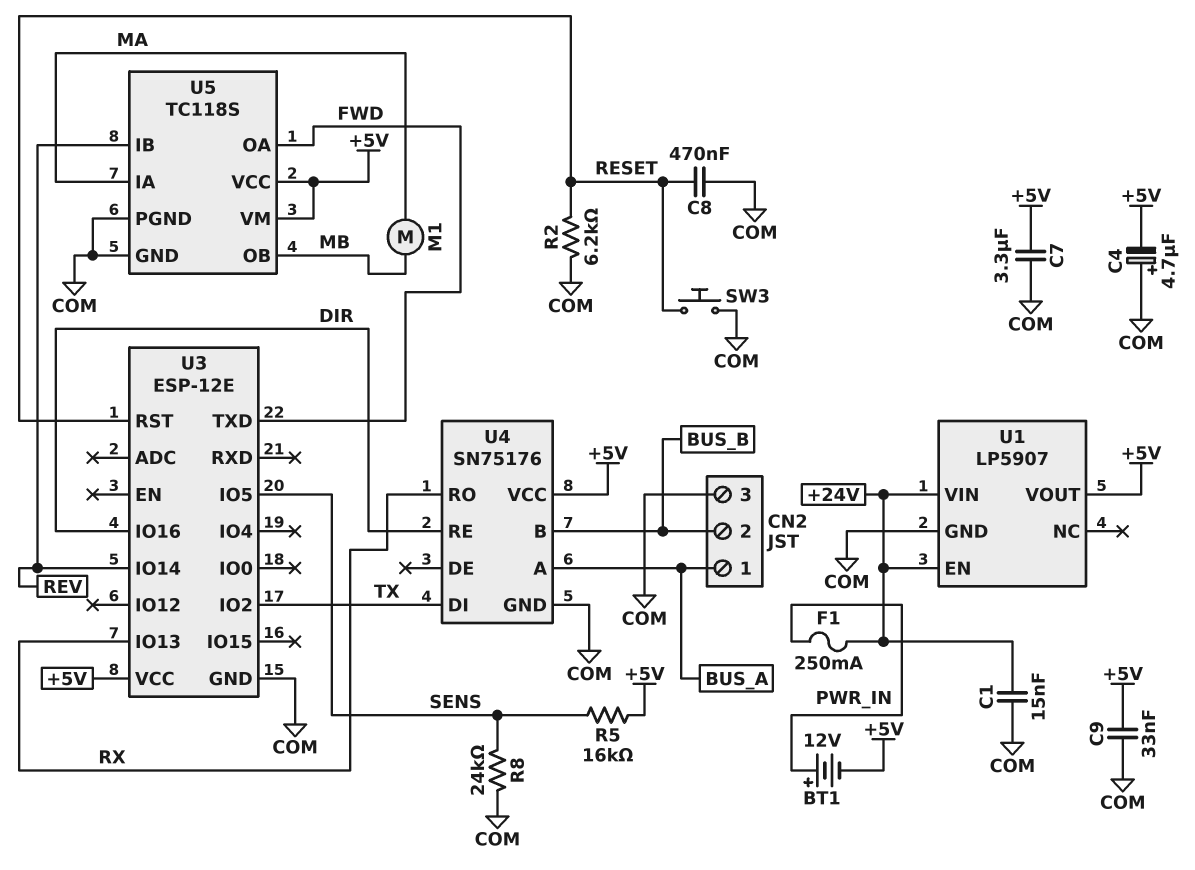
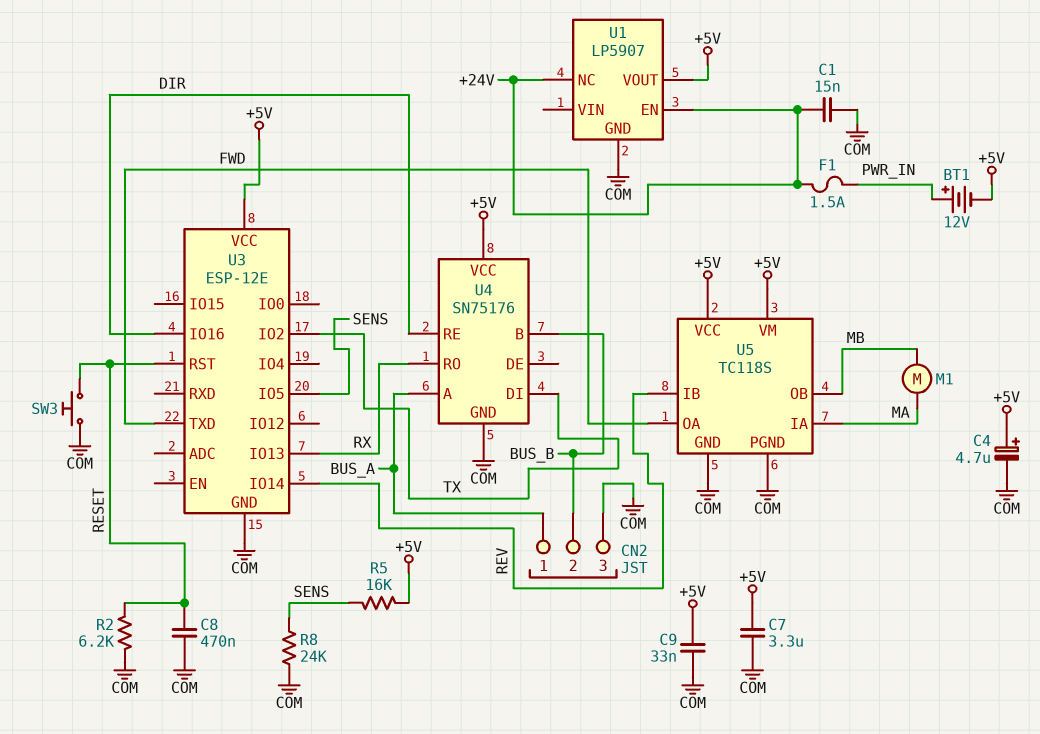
C4: 4.7uF (plus COM, minus +5V) -> 4.7uF (plus +5V, minus COM)
F1: 250mA (+24V, PWR_IN) -> 1.5A (+24V, PWR_IN)
U1 pin NC: none -> +24V
U1 pin VIN: +24V -> none

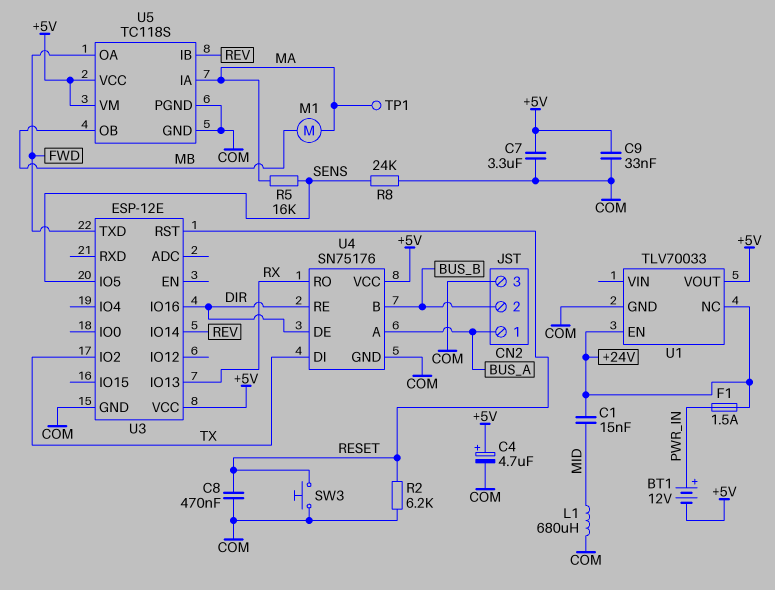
C1: 15nF (+24V, COM) -> 15nF (+24V, MID)
L1: none -> 680uH (COM, MID)
R5: 16k (+5V, SENS) -> 16k (MA, SENS)
TP1: none -> test point (MA)
U1: LP5907 -> TLV70033
U4 pin DE: none -> DIR

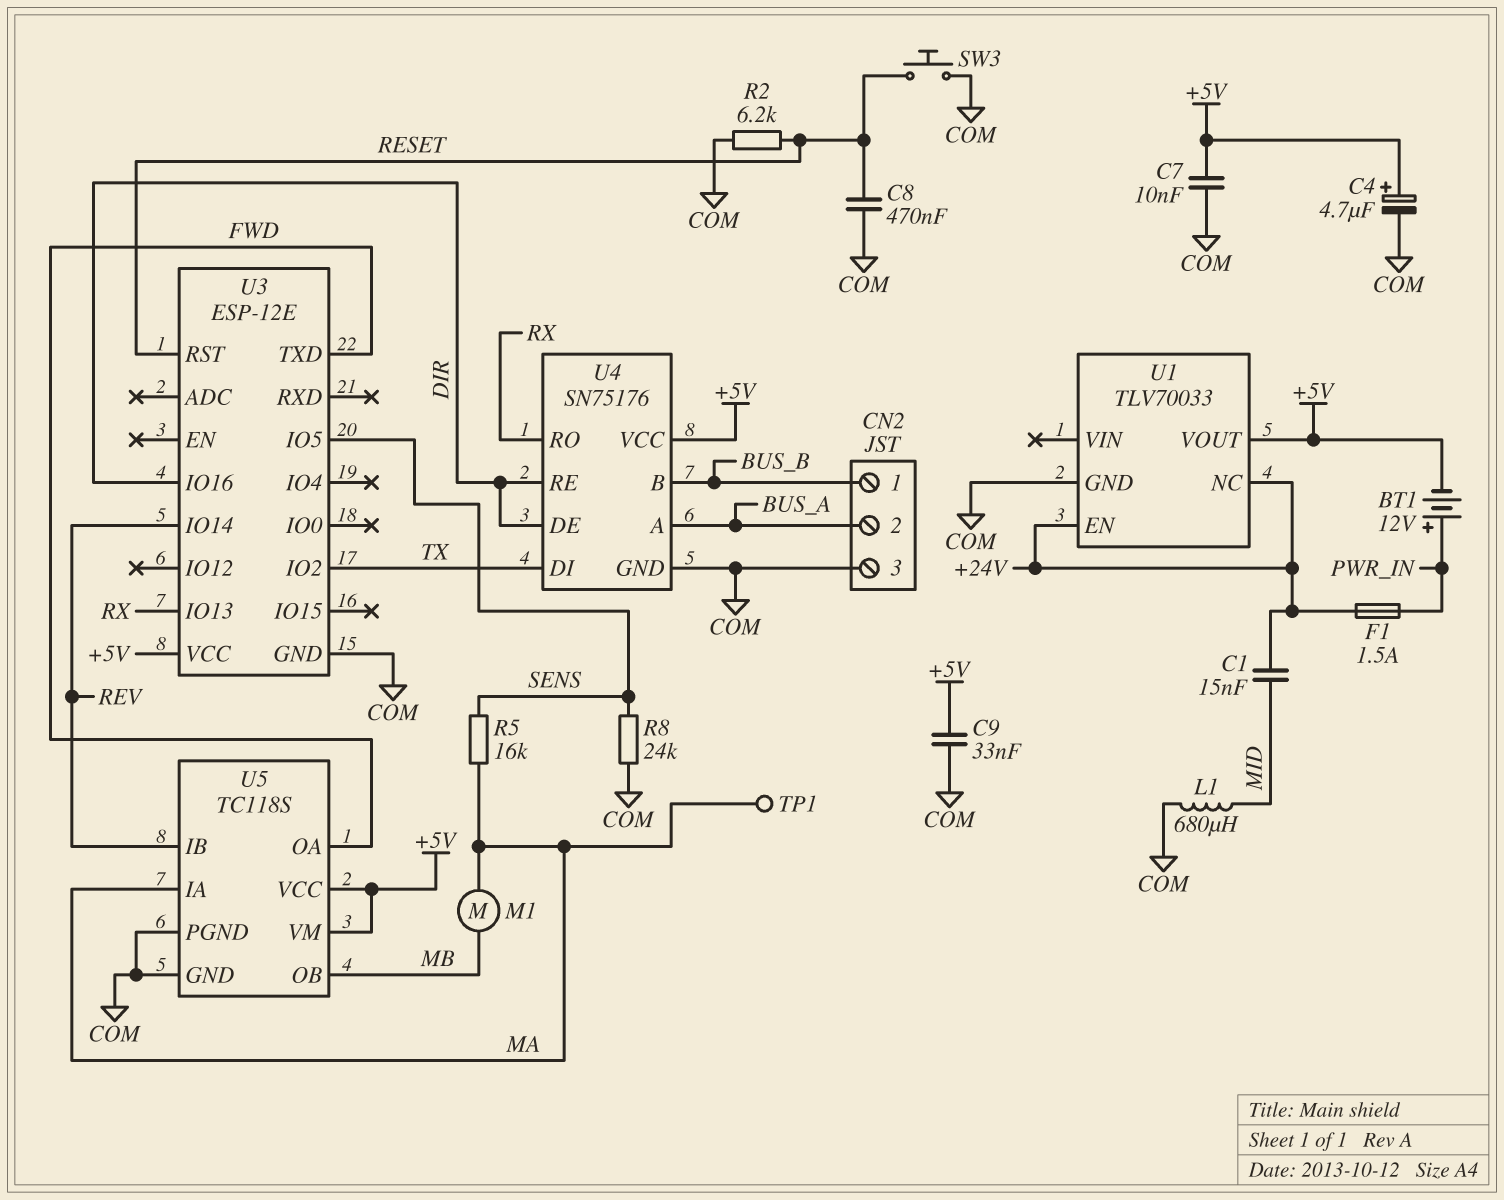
C7: 3.3uF (+5V, COM) -> 10nF (+5V, COM)
CN2 pin 1: BUS_A -> BUS_B
CN2 pin 2: BUS_B -> BUS_A

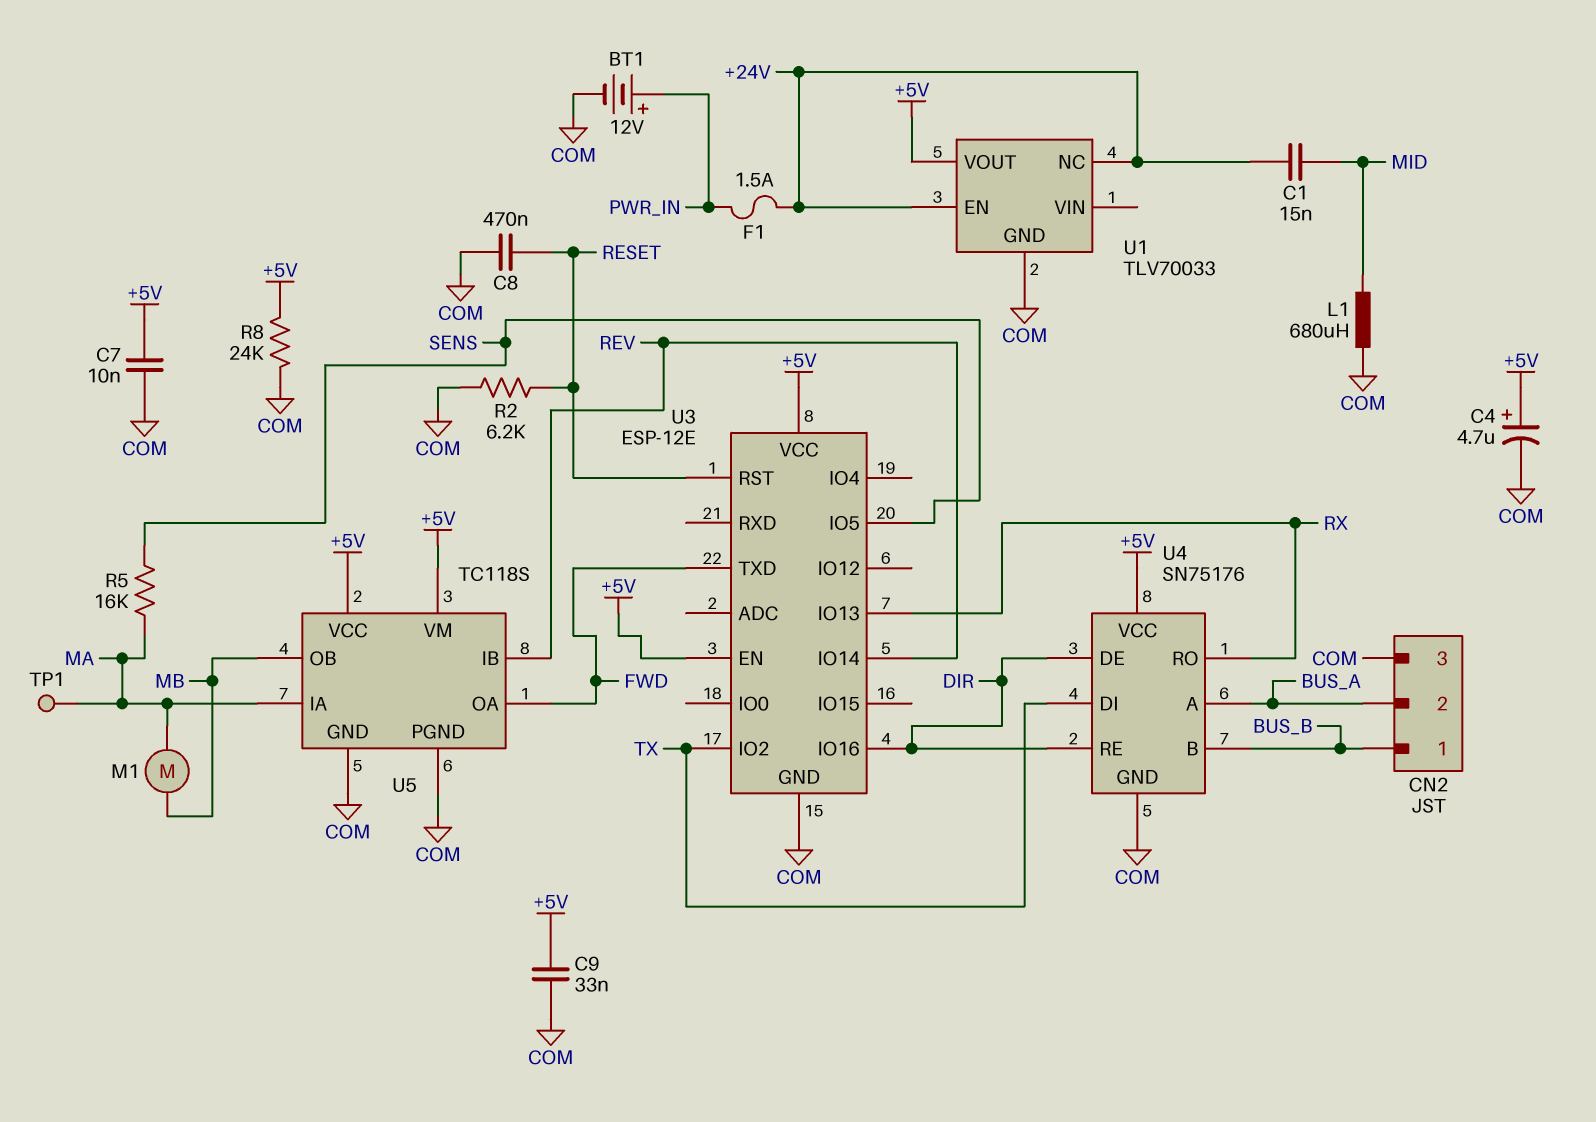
BT1: 12V (plus PWR_IN, minus +5V) -> 12V (plus PWR_IN, minus COM)
R8: 24k (COM, SENS) -> 24k (+5V, COM)
SW3: button (COM, RESET) -> none
U3 pin EN: none -> +5V

